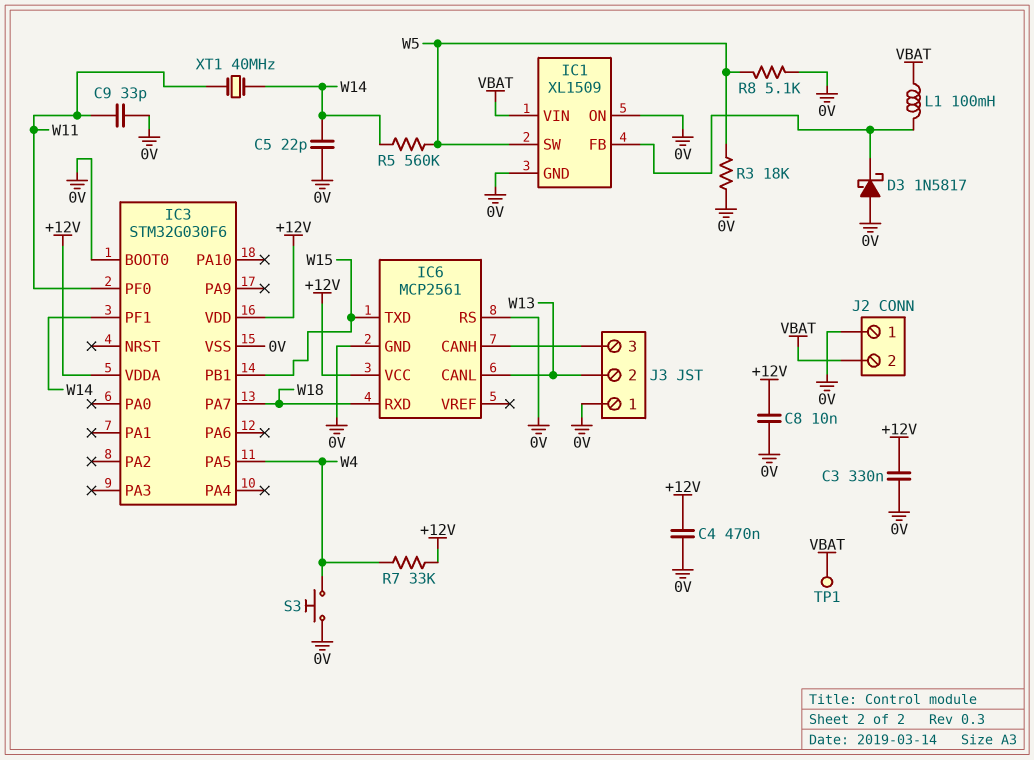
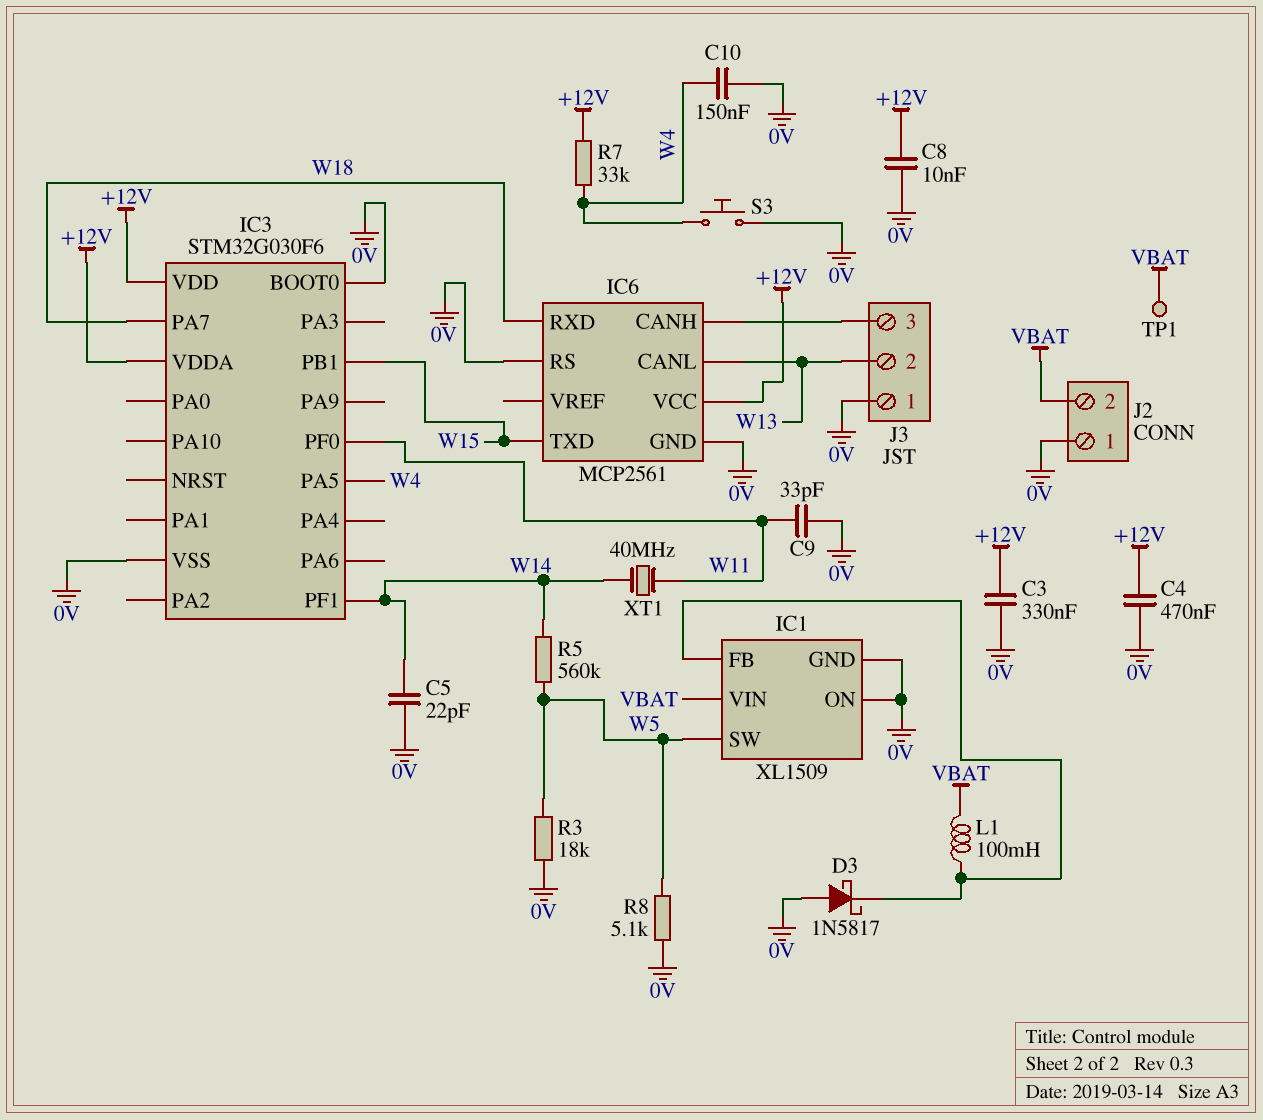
C10: none -> 150nF (0V, W4)

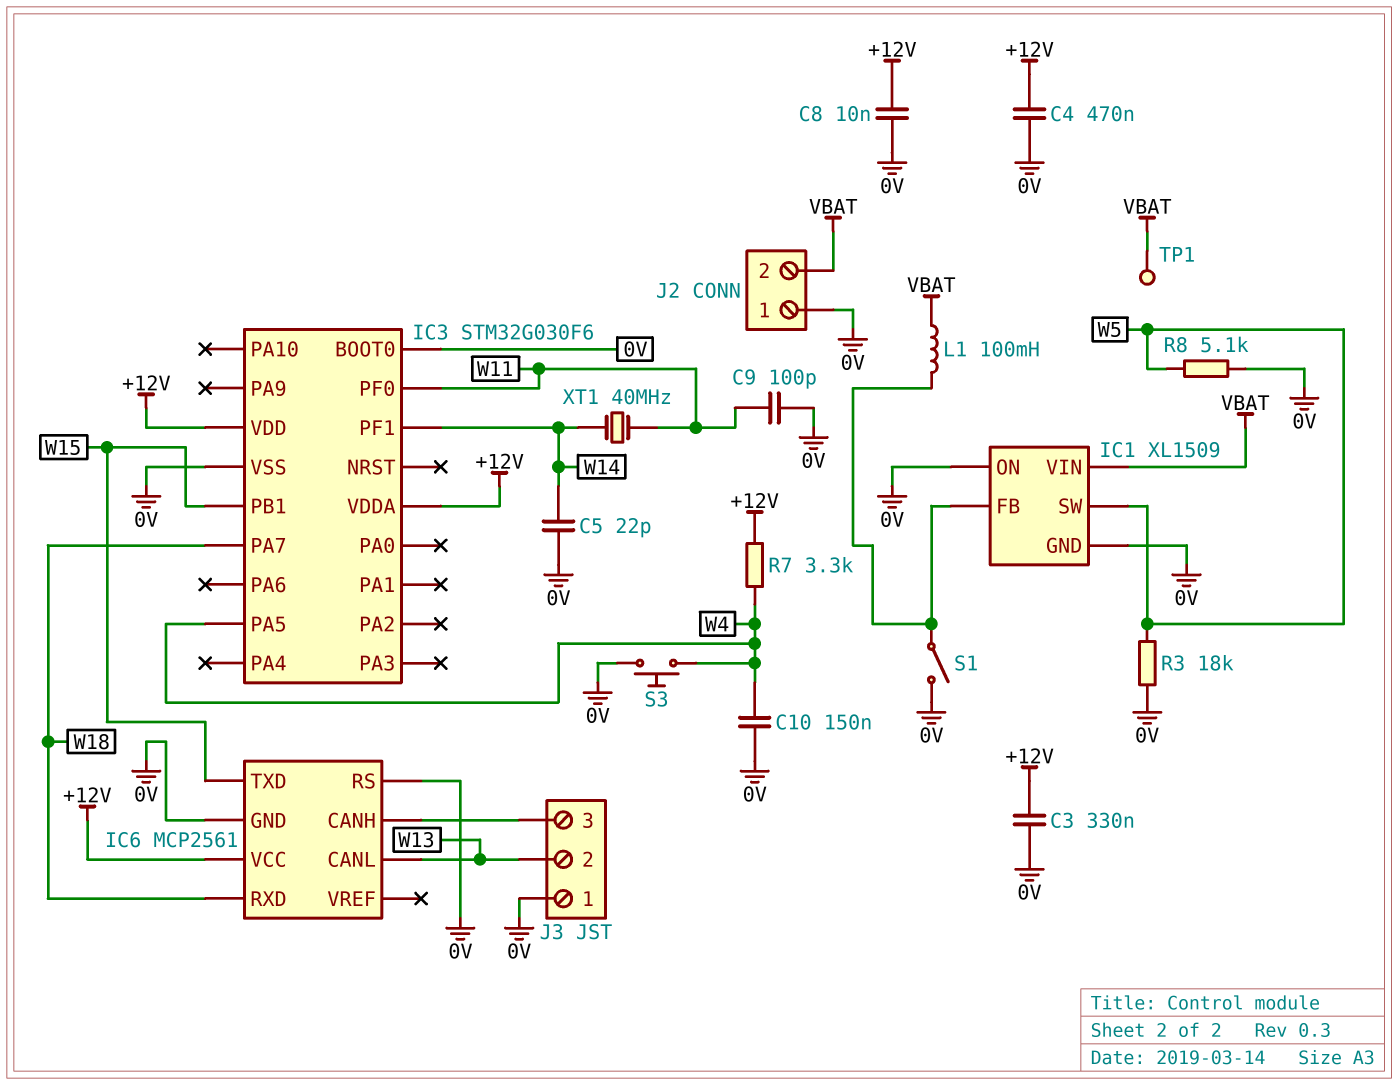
C9: 33pF (0V, W11) -> 100pF (0V, W11)
D3: schottky 1N5817 (A 0V, K IC1/FB) -> none
R5: 560k (W5, W14) -> none
R7: 33k (+12V, W4) -> 3.3k (+12V, W4)
S1: none -> switch (0V, IC1/FB)

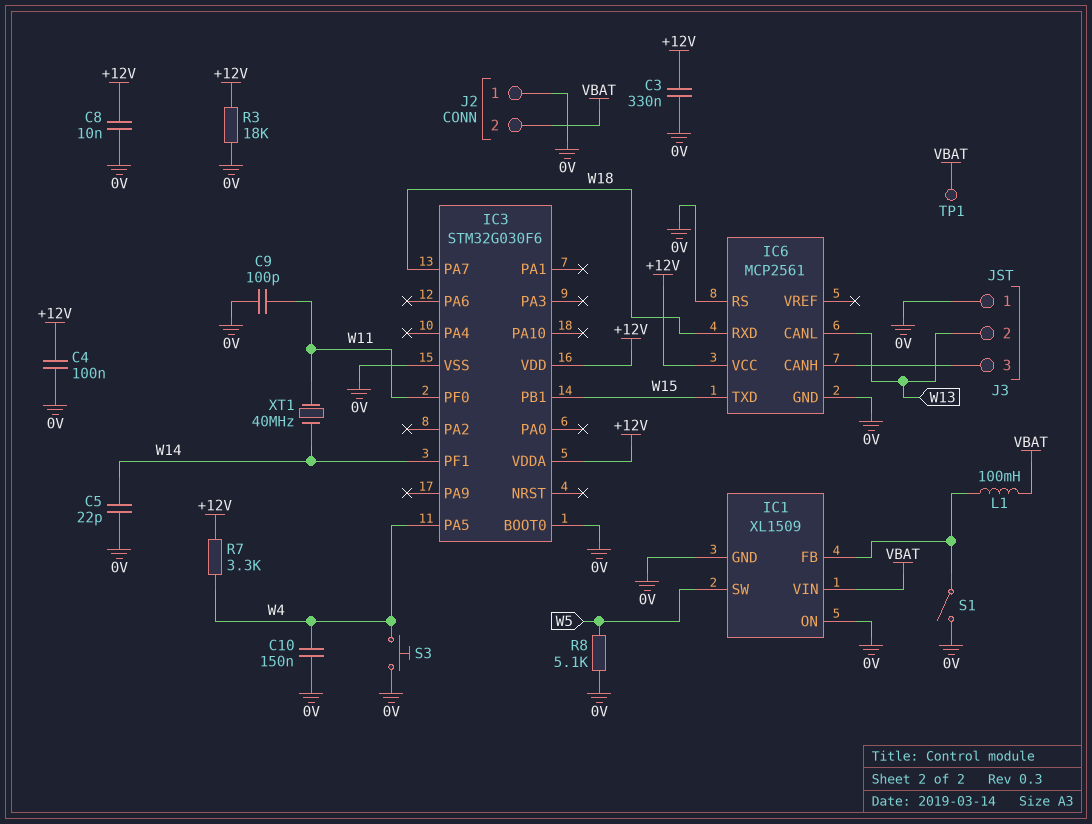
C4: 470nF (+12V, 0V) -> 100nF (+12V, 0V)
R3: 18k (0V, W5) -> 18k (+12V, 0V)

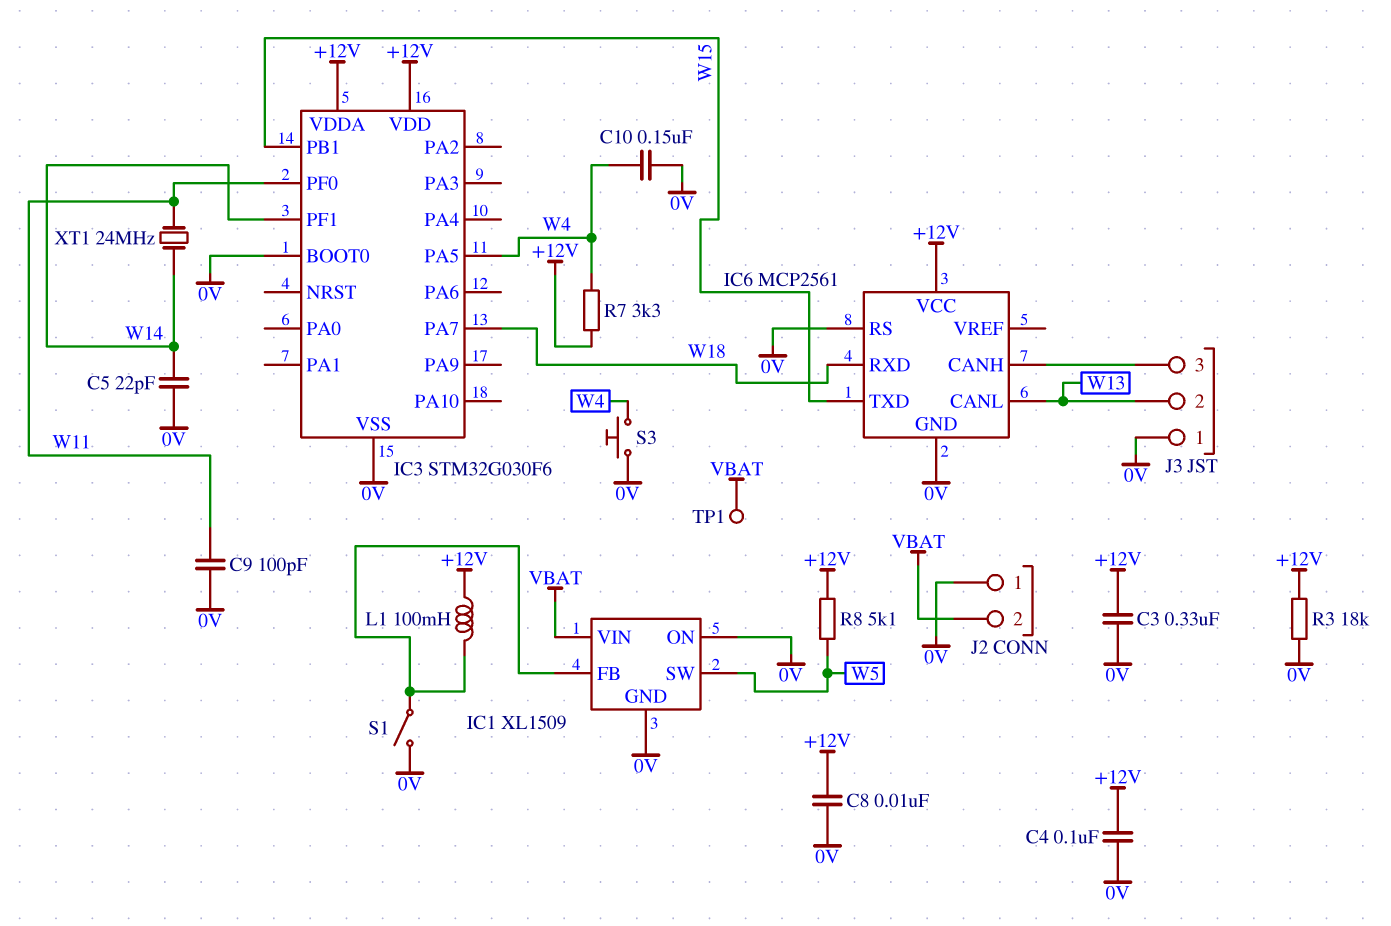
L1: 100mH (IC1/FB, VBAT) -> 100mH (+12V, IC1/FB)
R8: 5.1k (0V, W5) -> 5.1k (+12V, W5)
XT1: 40MHz (W11, W14) -> 24MHz (W11, W14)

